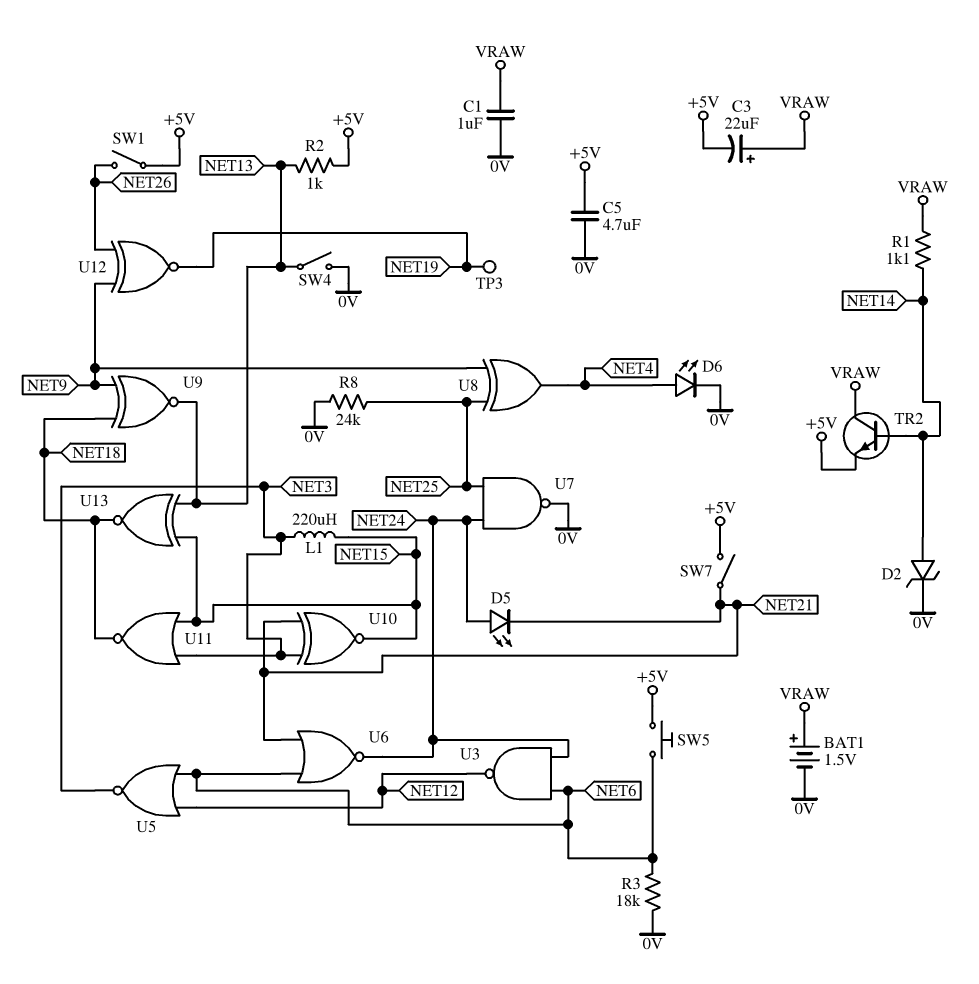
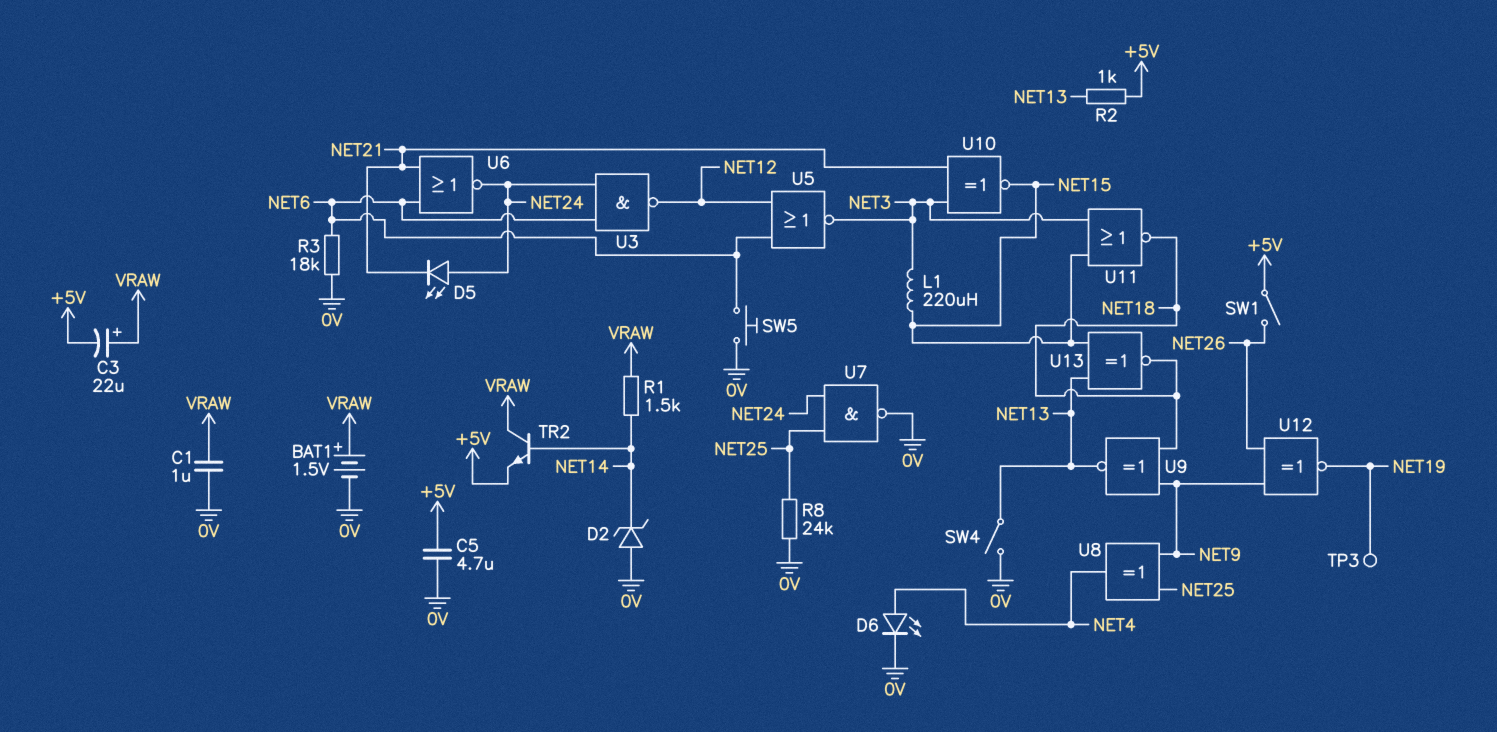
D2: zener (A NET14, K 0V) -> zener (A 0V, K NET14)
R1: 1.1k (NET14, VRAW) -> 1.5k (NET14, VRAW)
SW5: button (+5V, NET6) -> button (0V, NET6)
SW7: switch (+5V, NET21) -> none

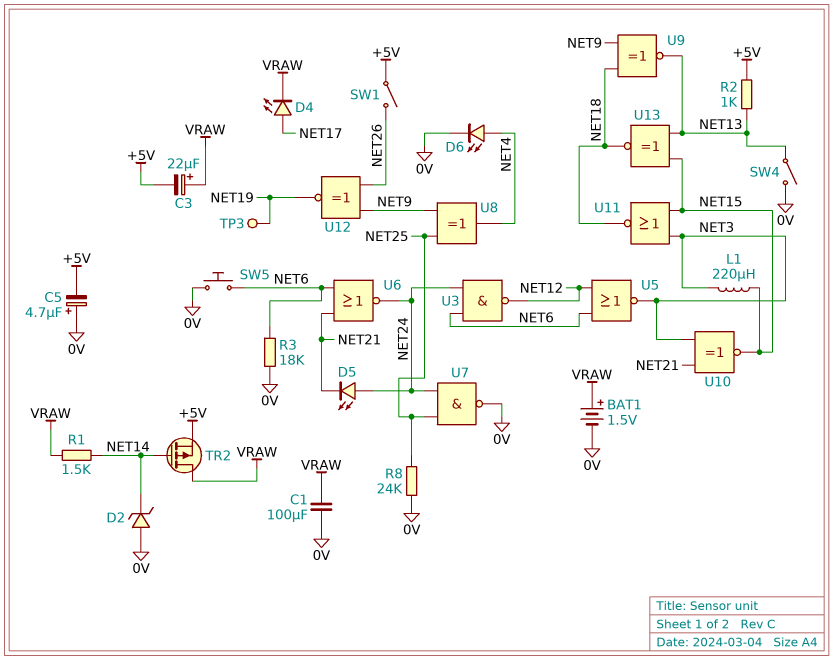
C1: 1uF (0V, VRAW) -> 100uF (0V, VRAW)
C5: 4.7uF (+5V, 0V) -> 4.7uF (plus 0V, minus +5V)
D4: none -> LED (A NET17, K VRAW)
TR2: NPN (B NET14, C VRAW, E +5V) -> PMOS (G NET14, D VRAW, S +5V)

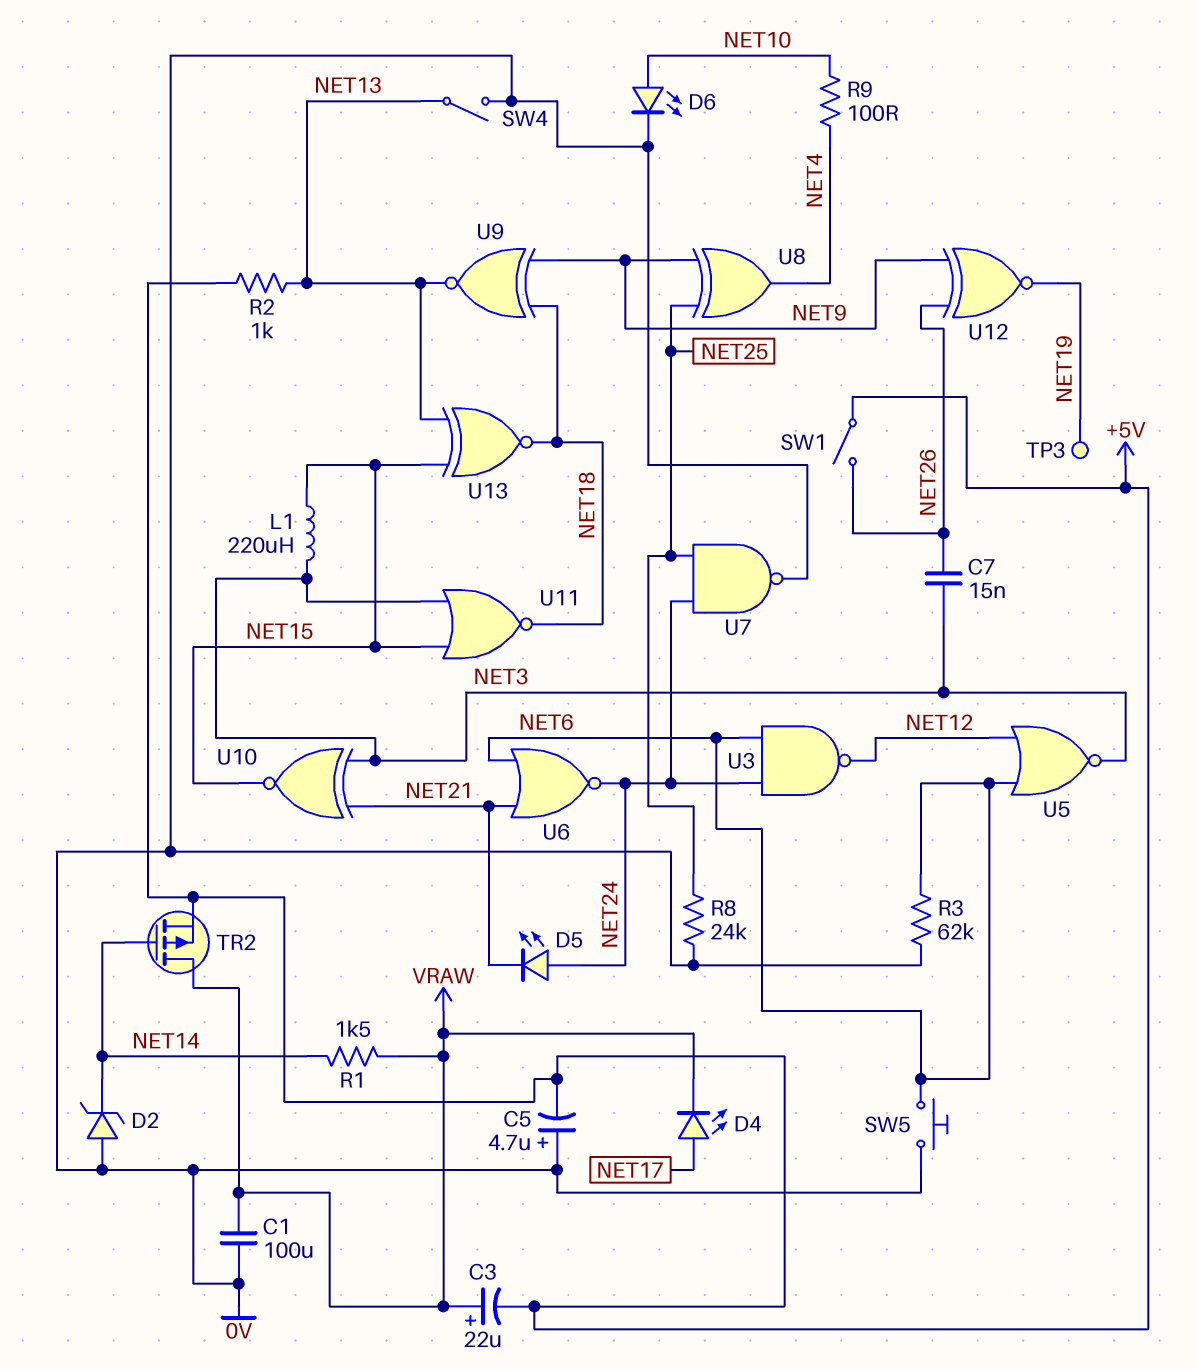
BAT1: 1.5V (plus VRAW, minus 0V) -> none
C7: none -> 15nF (NET3, NET26)
D6: LED (A NET4, K 0V) -> LED (A NET10, K 0V)
R3: 18k (0V, NET6) -> 62k (0V, NET6)
R9: none -> 100 (NET4, NET10)

